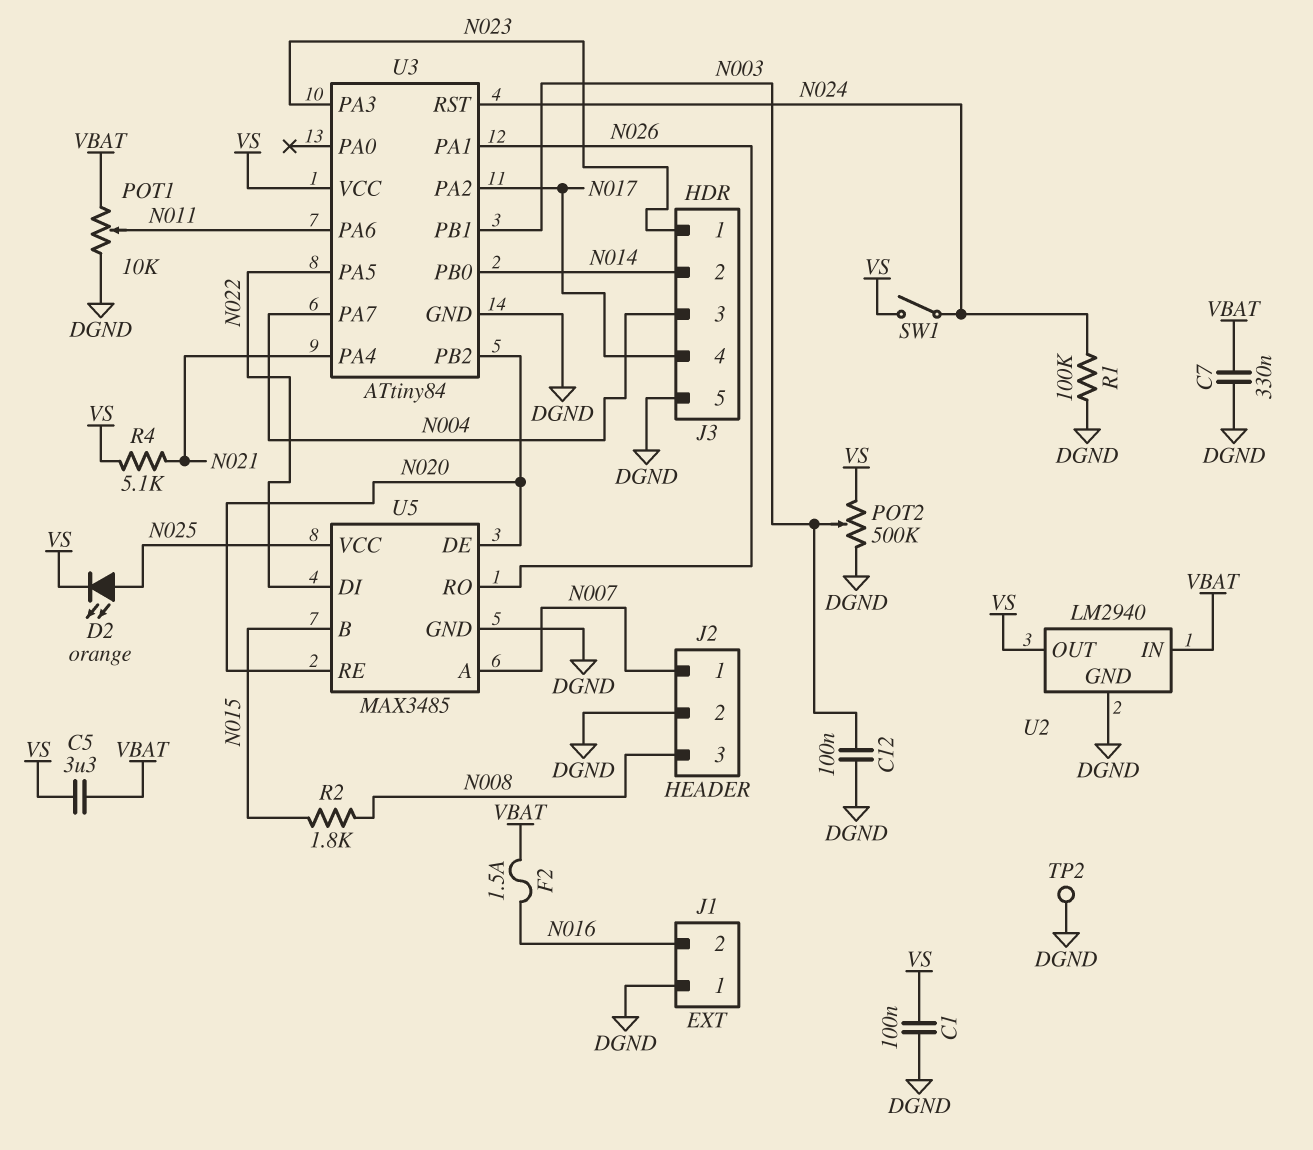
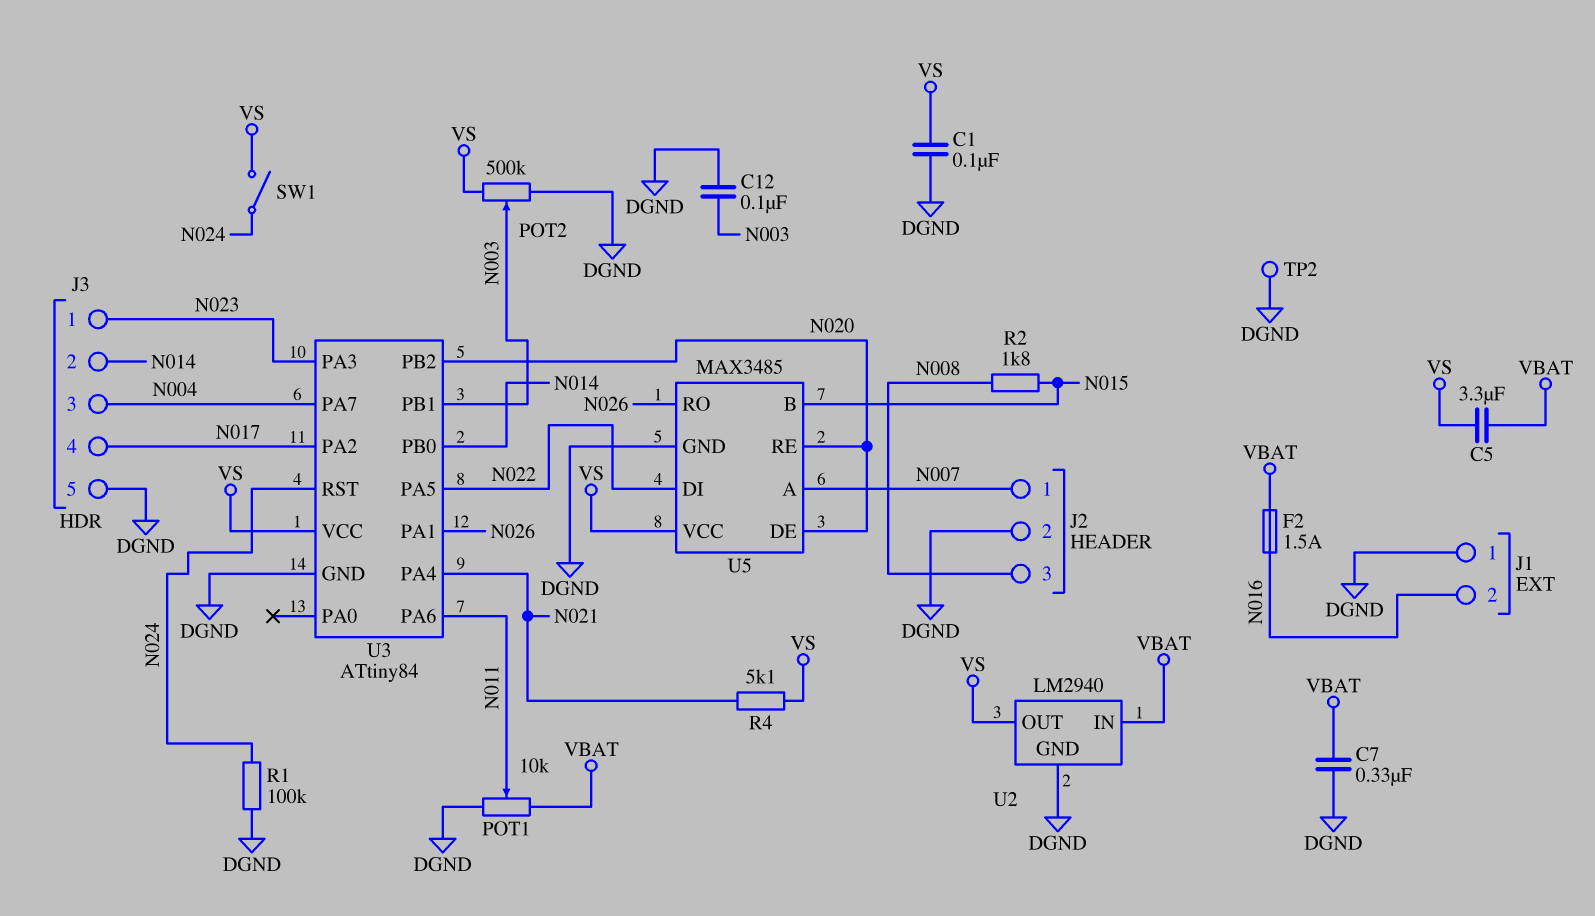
D2: LED orange (A N025, K VS) -> none
U5 pin VCC: N025 -> VS

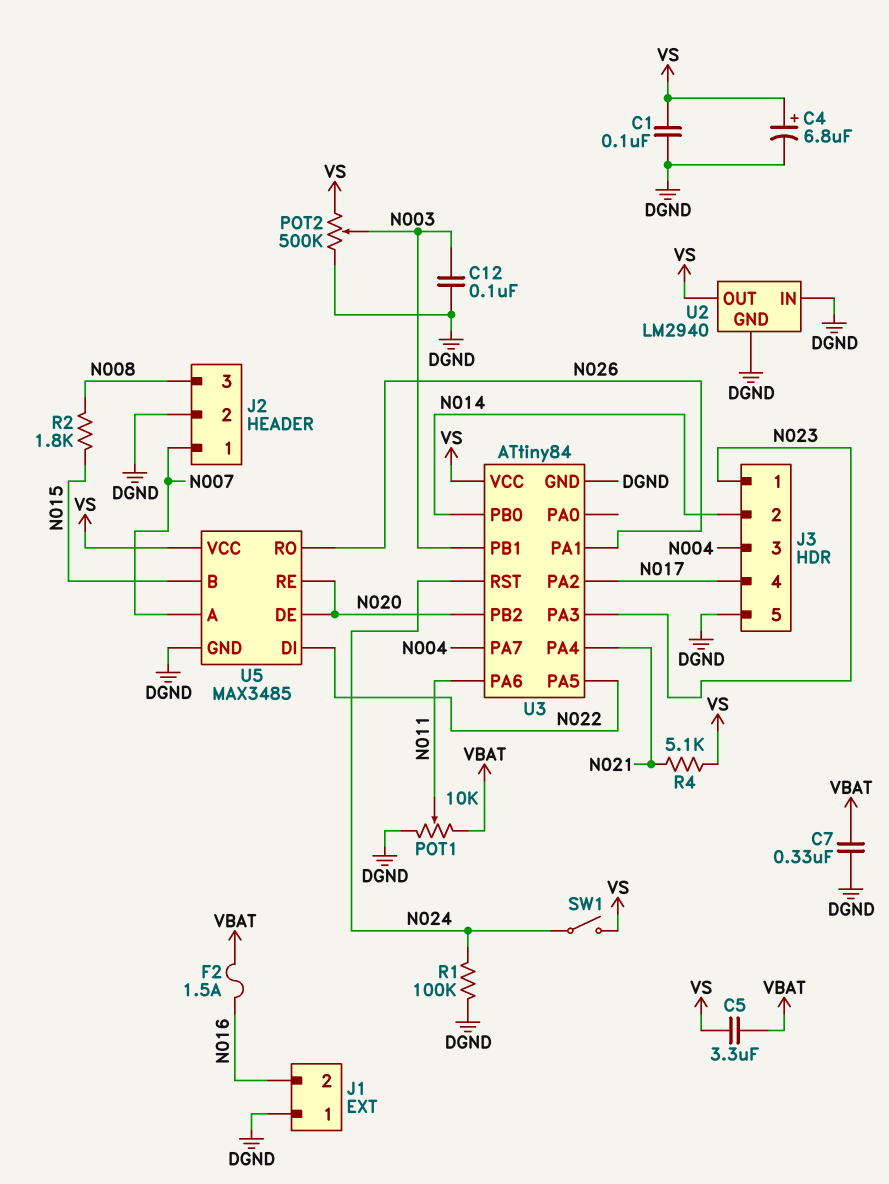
C4: none -> 6.8uF (plus VS, minus DGND)
TP2: test point (DGND) -> none
U2 pin IN: VBAT -> DGND

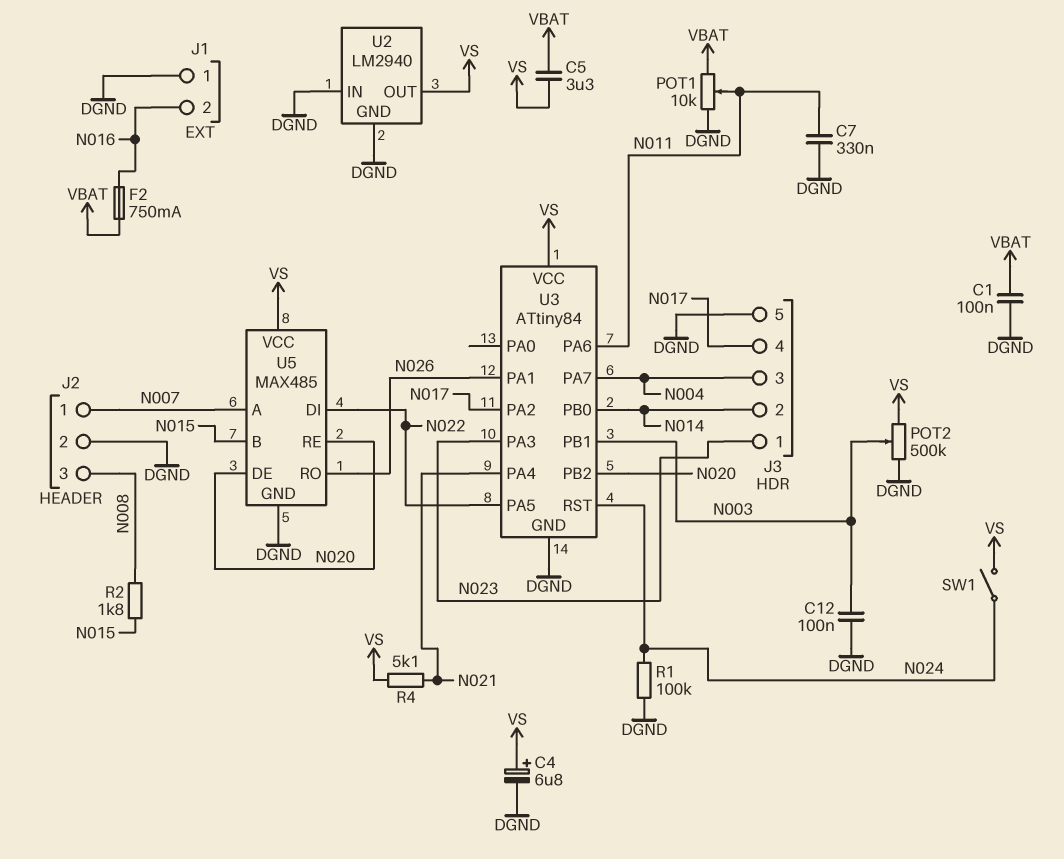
C1: 100nF (DGND, VS) -> 100nF (DGND, VBAT)
C7: 330nF (DGND, VBAT) -> 330nF (DGND, N011)
F2: 1.5A (N016, VBAT) -> 750mA (N016, VBAT)
U5: MAX3485 -> MAX485

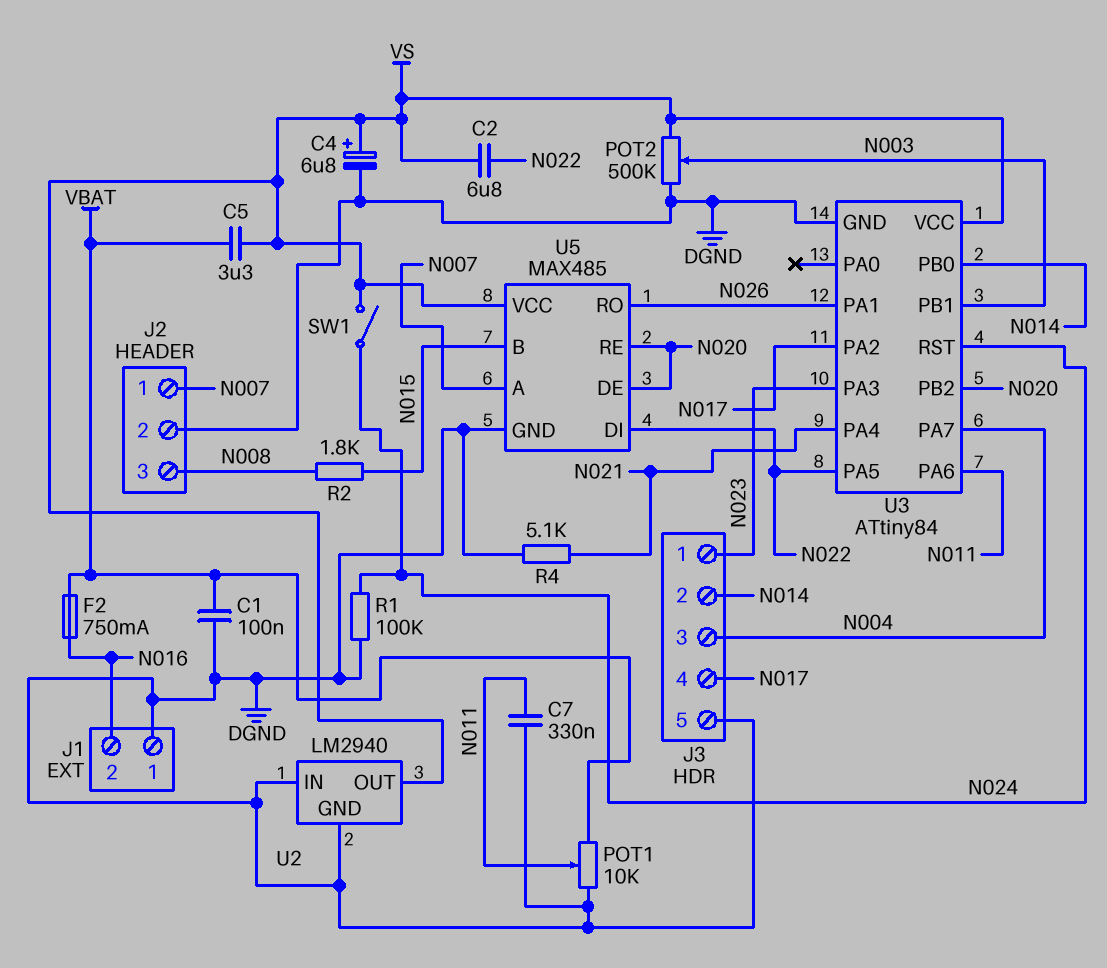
C2: none -> 6.8uF (N022, VS)
C12: 100nF (DGND, N003) -> none
R4: 5.1k (N021, VS) -> 5.1k (DGND, N021)

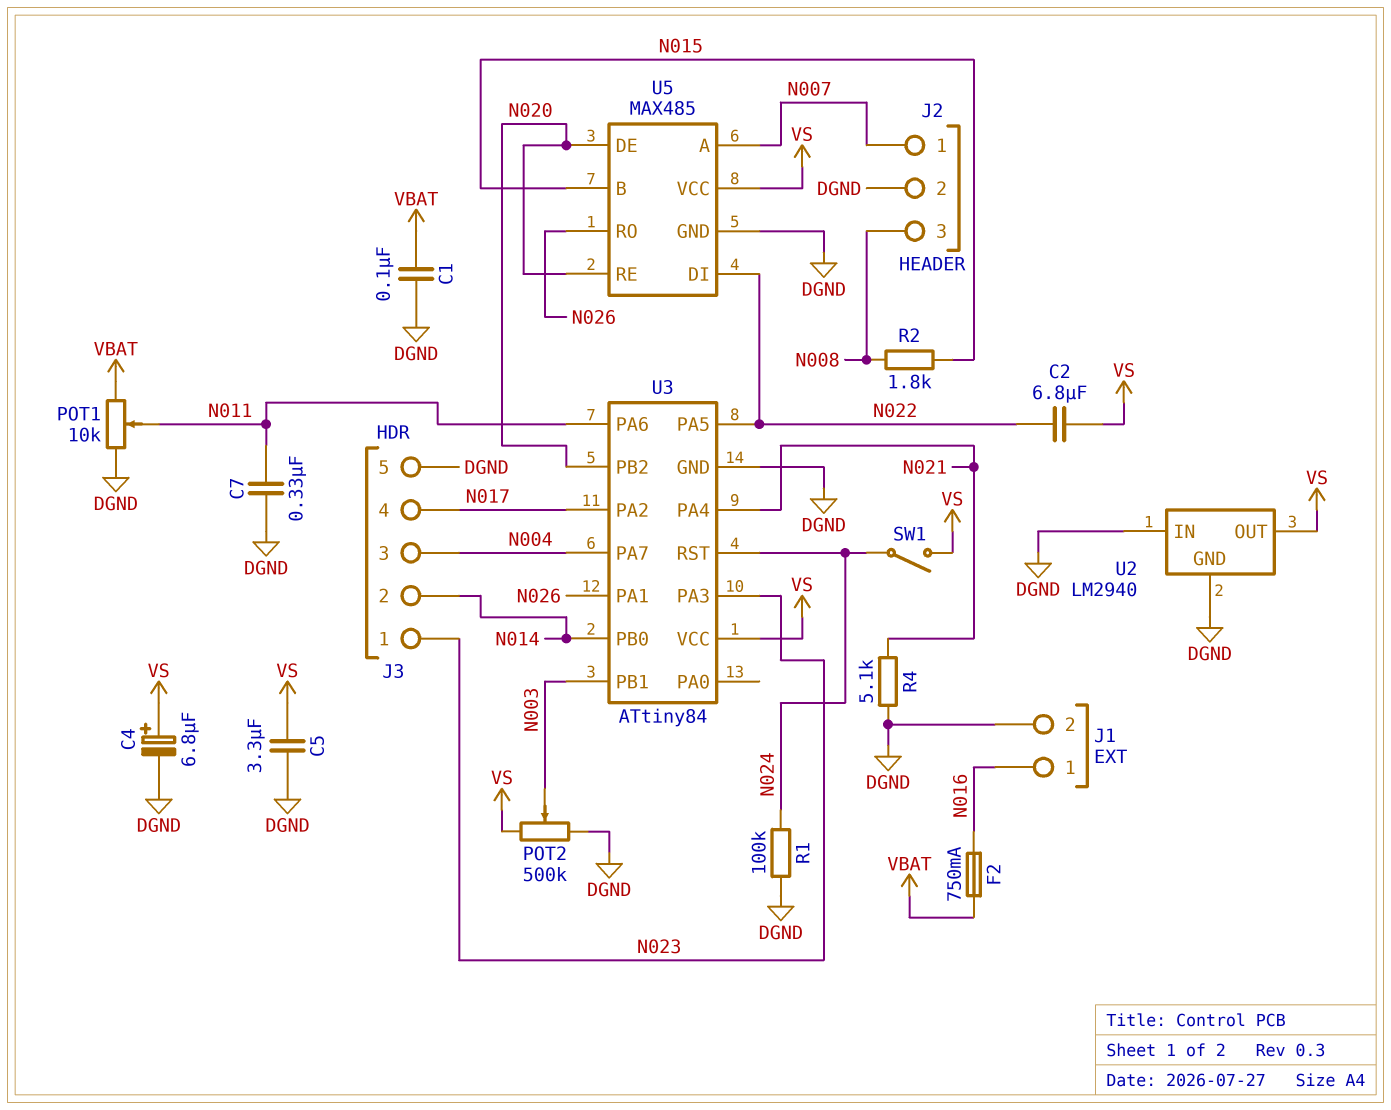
C5: 3.3uF (VBAT, VS) -> 3.3uF (DGND, VS)
J1 pin 1: DGND -> N016
J1 pin 2: N016 -> DGND

